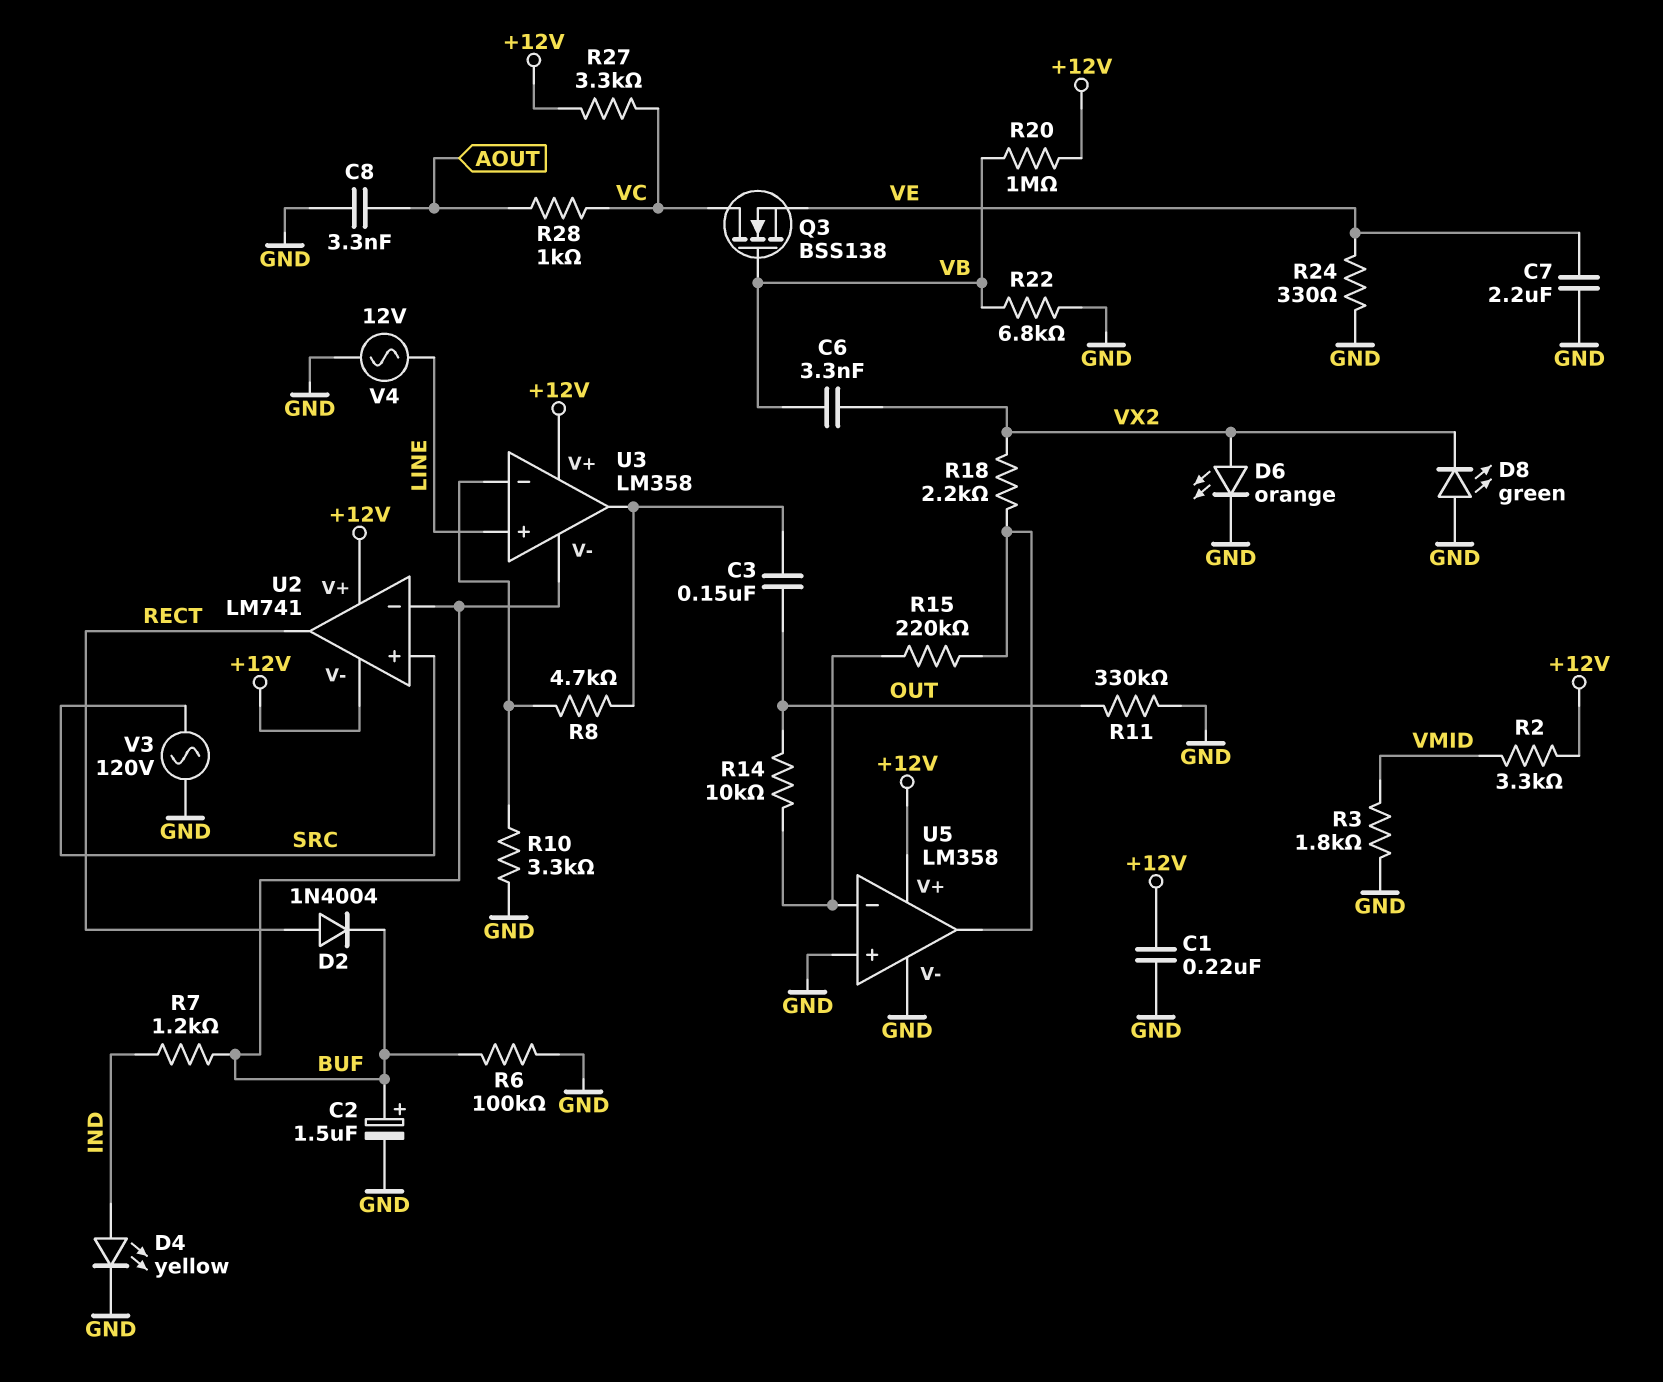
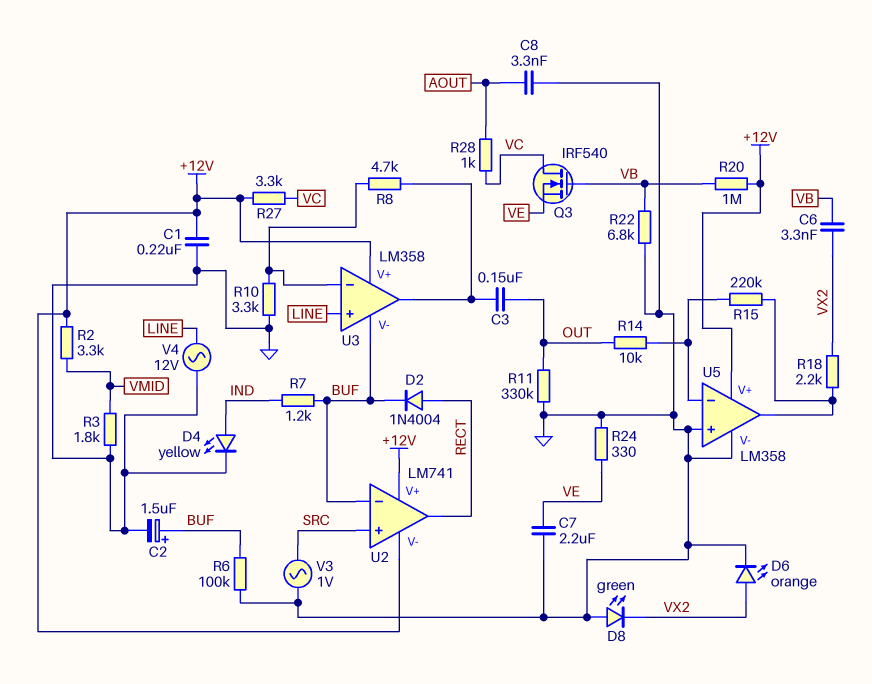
Q3: NMOS BSS138 (G VB, D VC, S VE) -> NMOS IRF540 (G VB, D VC, S VE)
V3: AC 120V (GND, SRC) -> AC 1V (GND, SRC)

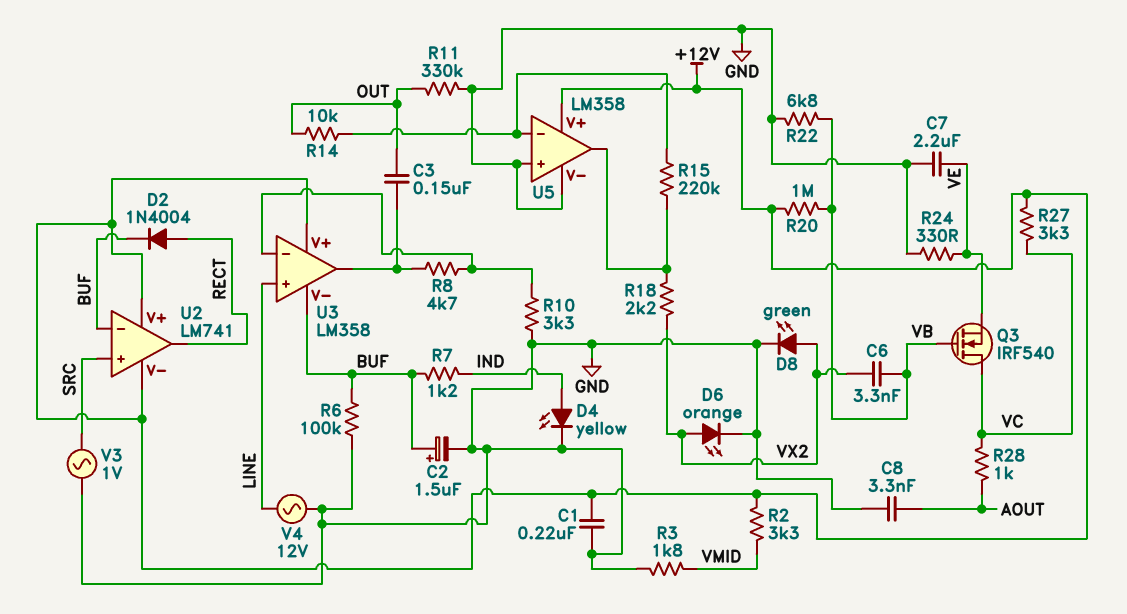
D8: LED green (A GND, K VX2) -> LED green (A VX2, K GND)

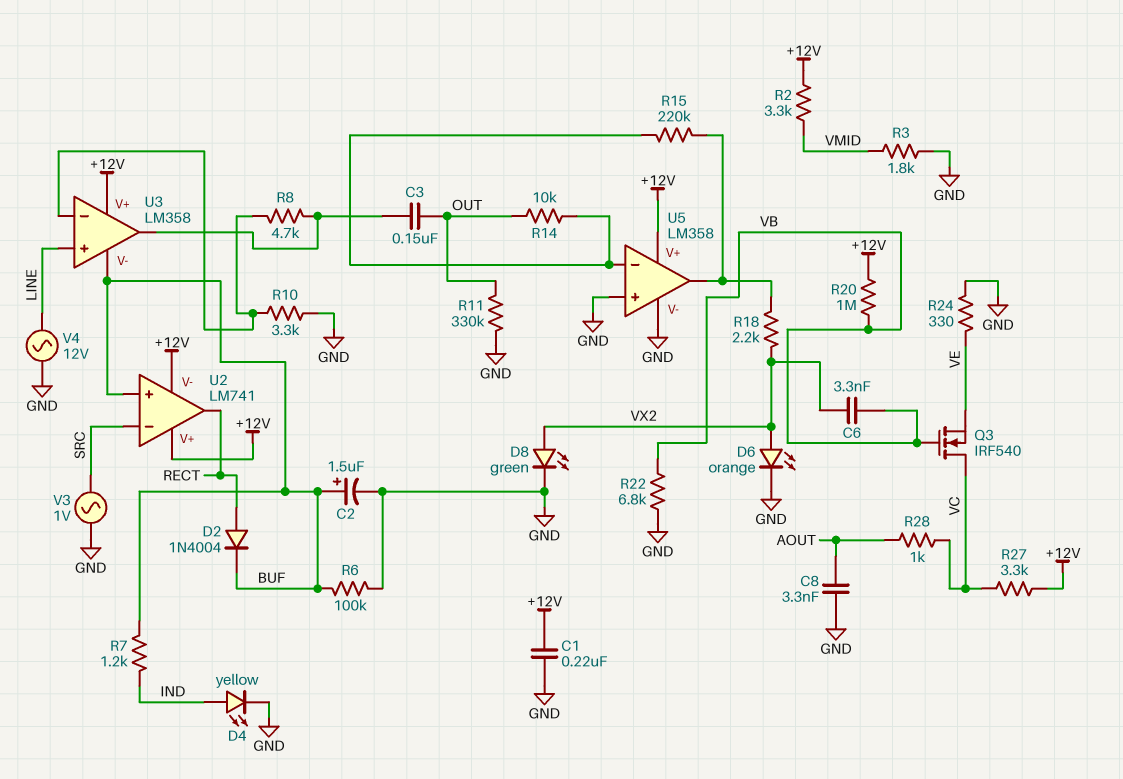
C7: 2.2uF (GND, VE) -> none
U2 pin in+: SRC -> BUF
U2 pin in-: BUF -> SRC

